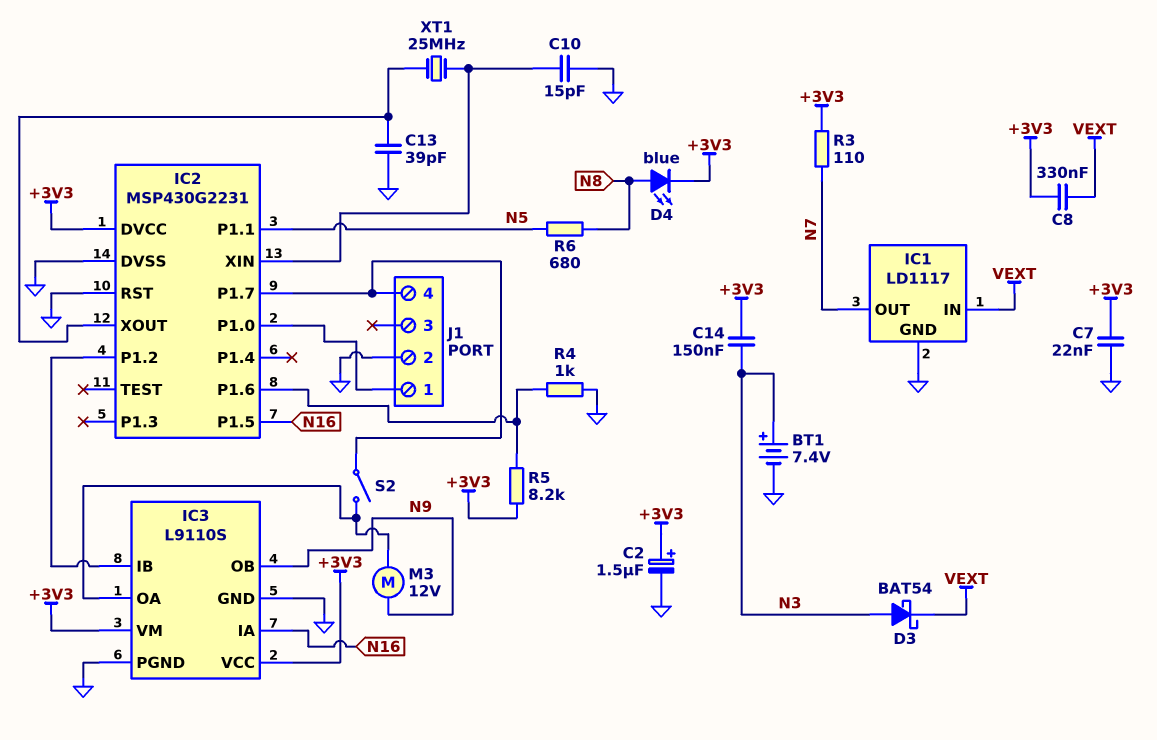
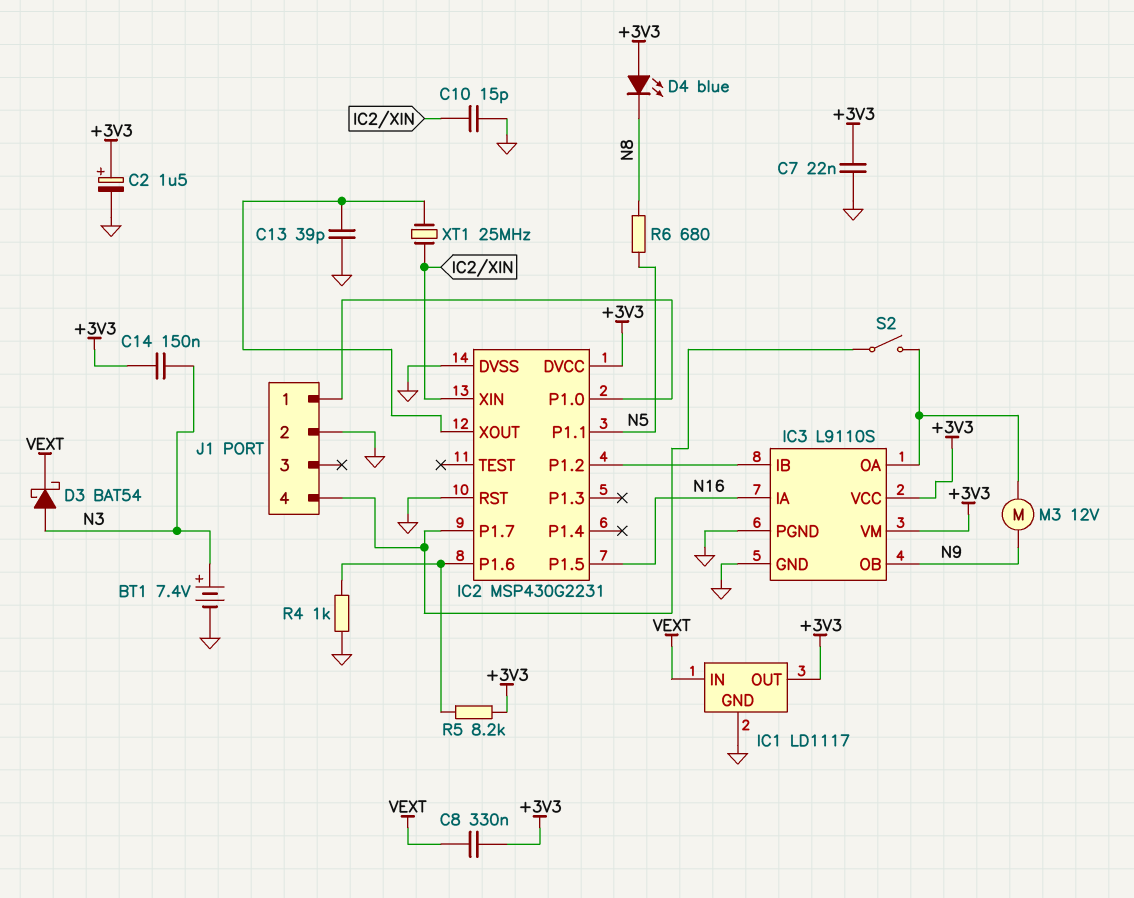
D4: LED blue (A N8, K +3V3) -> LED blue (A +3V3, K N8)
IC1 pin OUT: N7 -> +3V3
R3: 110 (+3V3, N7) -> none

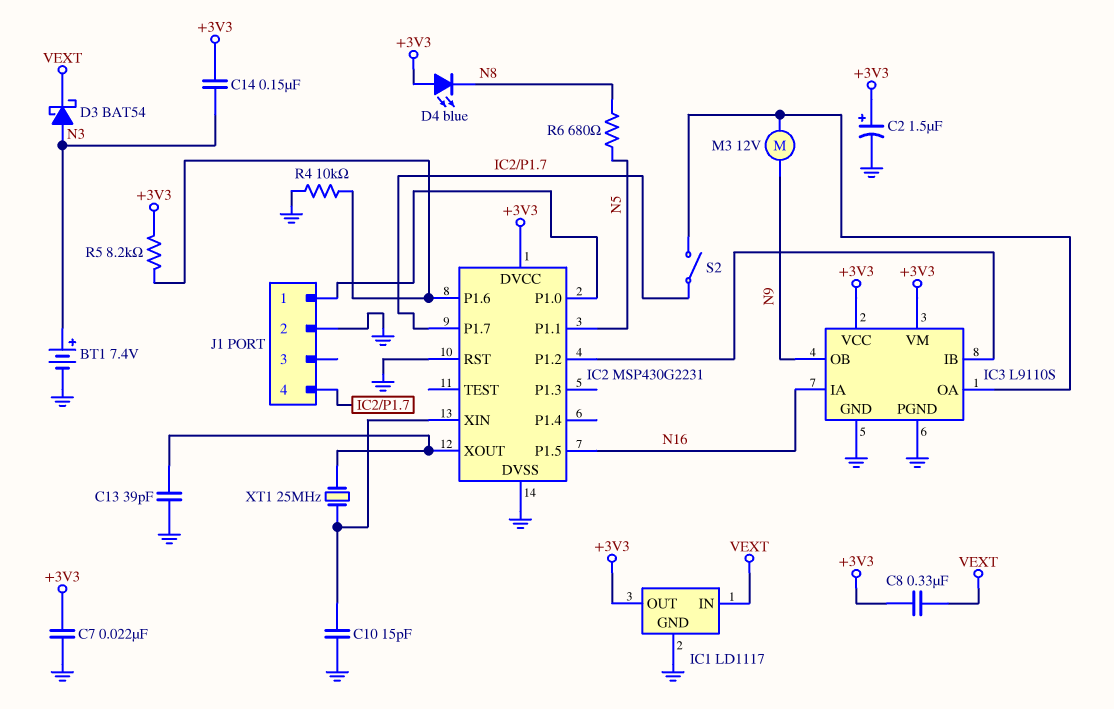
R4: 1k (GND, IC2/P1.6) -> 10k (GND, IC2/P1.6)

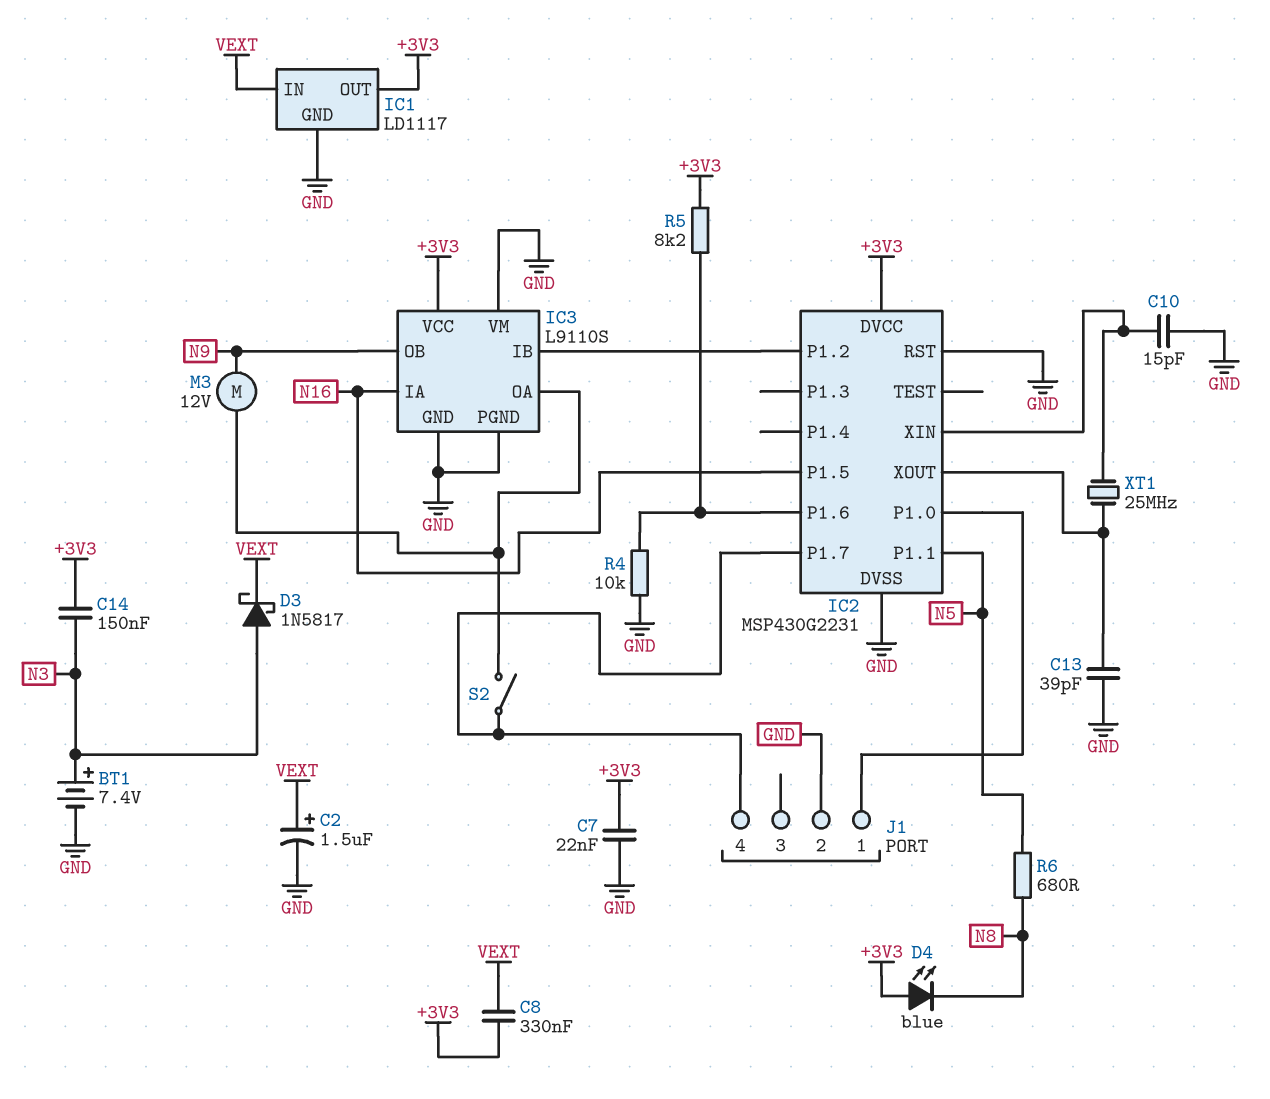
C2: 1.5uF (plus +3V3, minus GND) -> 1.5uF (plus VEXT, minus GND)
D3: schottky BAT54 (A N3, K VEXT) -> schottky 1N5817 (A N3, K VEXT)
IC3 pin VM: +3V3 -> GND

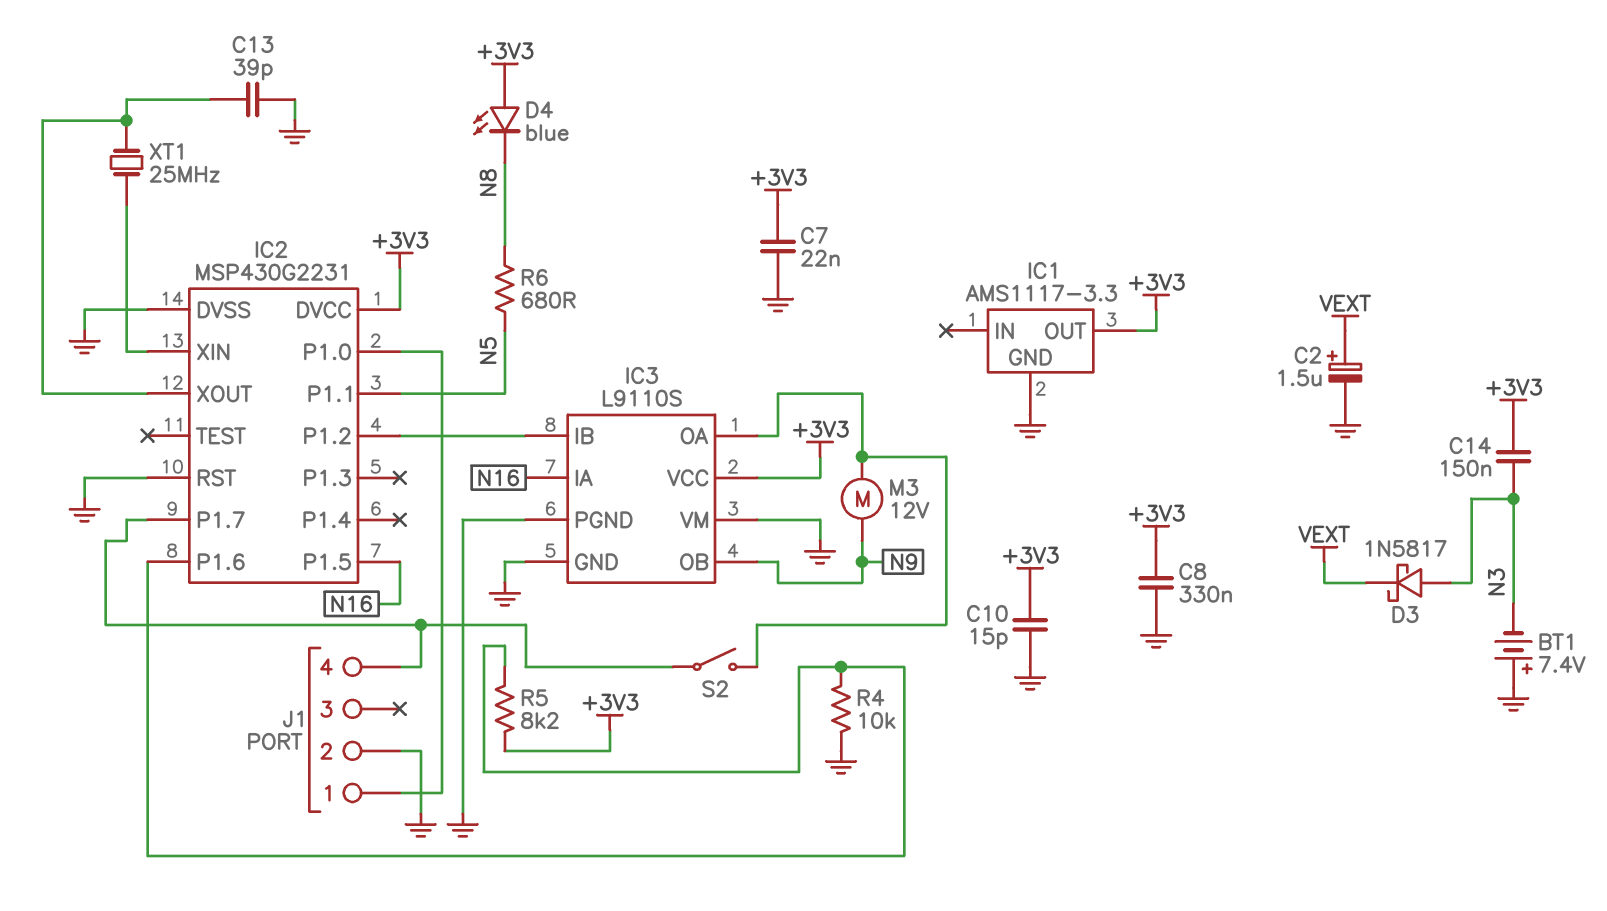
BT1: 7.4V (plus N3, minus GND) -> 7.4V (plus GND, minus N3)
C8: 330nF (+3V3, VEXT) -> 330nF (+3V3, GND)
C10: 15pF (GND, IC2/XIN) -> 15pF (+3V3, GND)
IC1: LD1117 -> AMS1117-3.3
IC1 pin IN: VEXT -> none

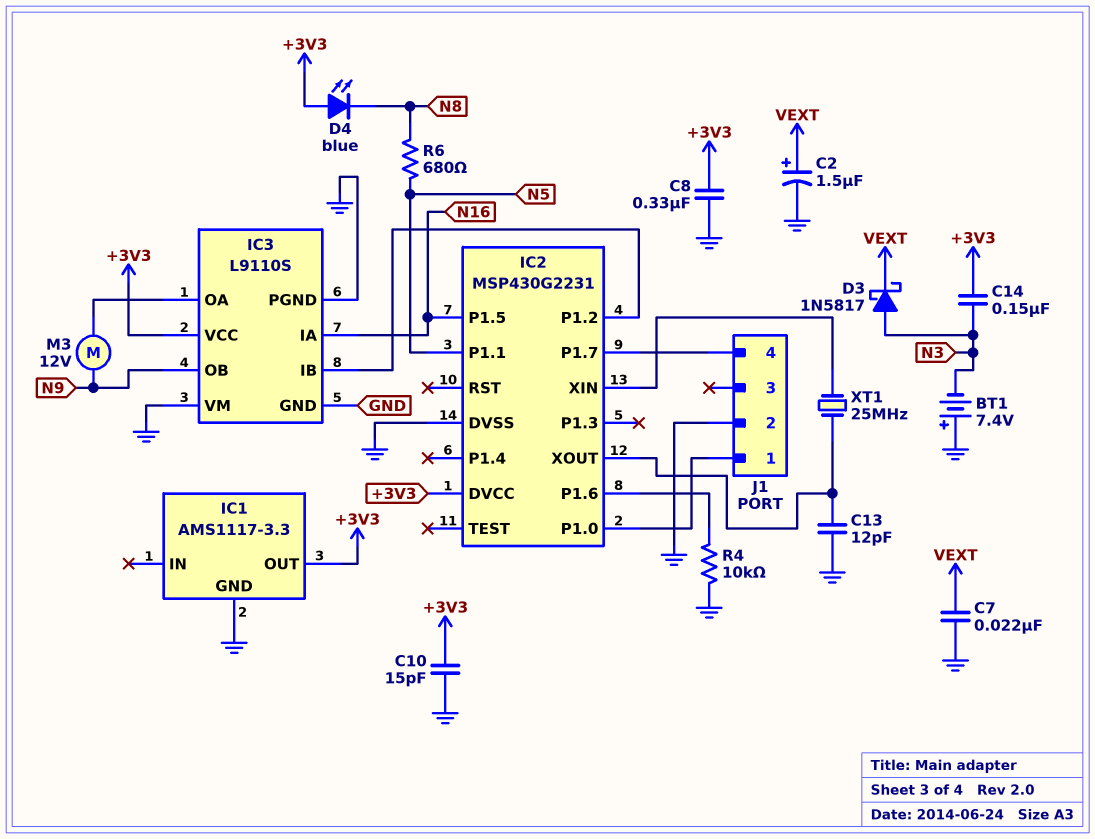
C7: 22nF (+3V3, GND) -> 22nF (GND, VEXT)
C13: 39pF (GND, IC2/XOUT) -> 12pF (GND, IC2/XOUT)
IC2 pin RST: GND -> none
R5: 8.2k (+3V3, IC2/P1.6) -> none
S2: switch (IC2/P1.7, IC3/OA) -> none

